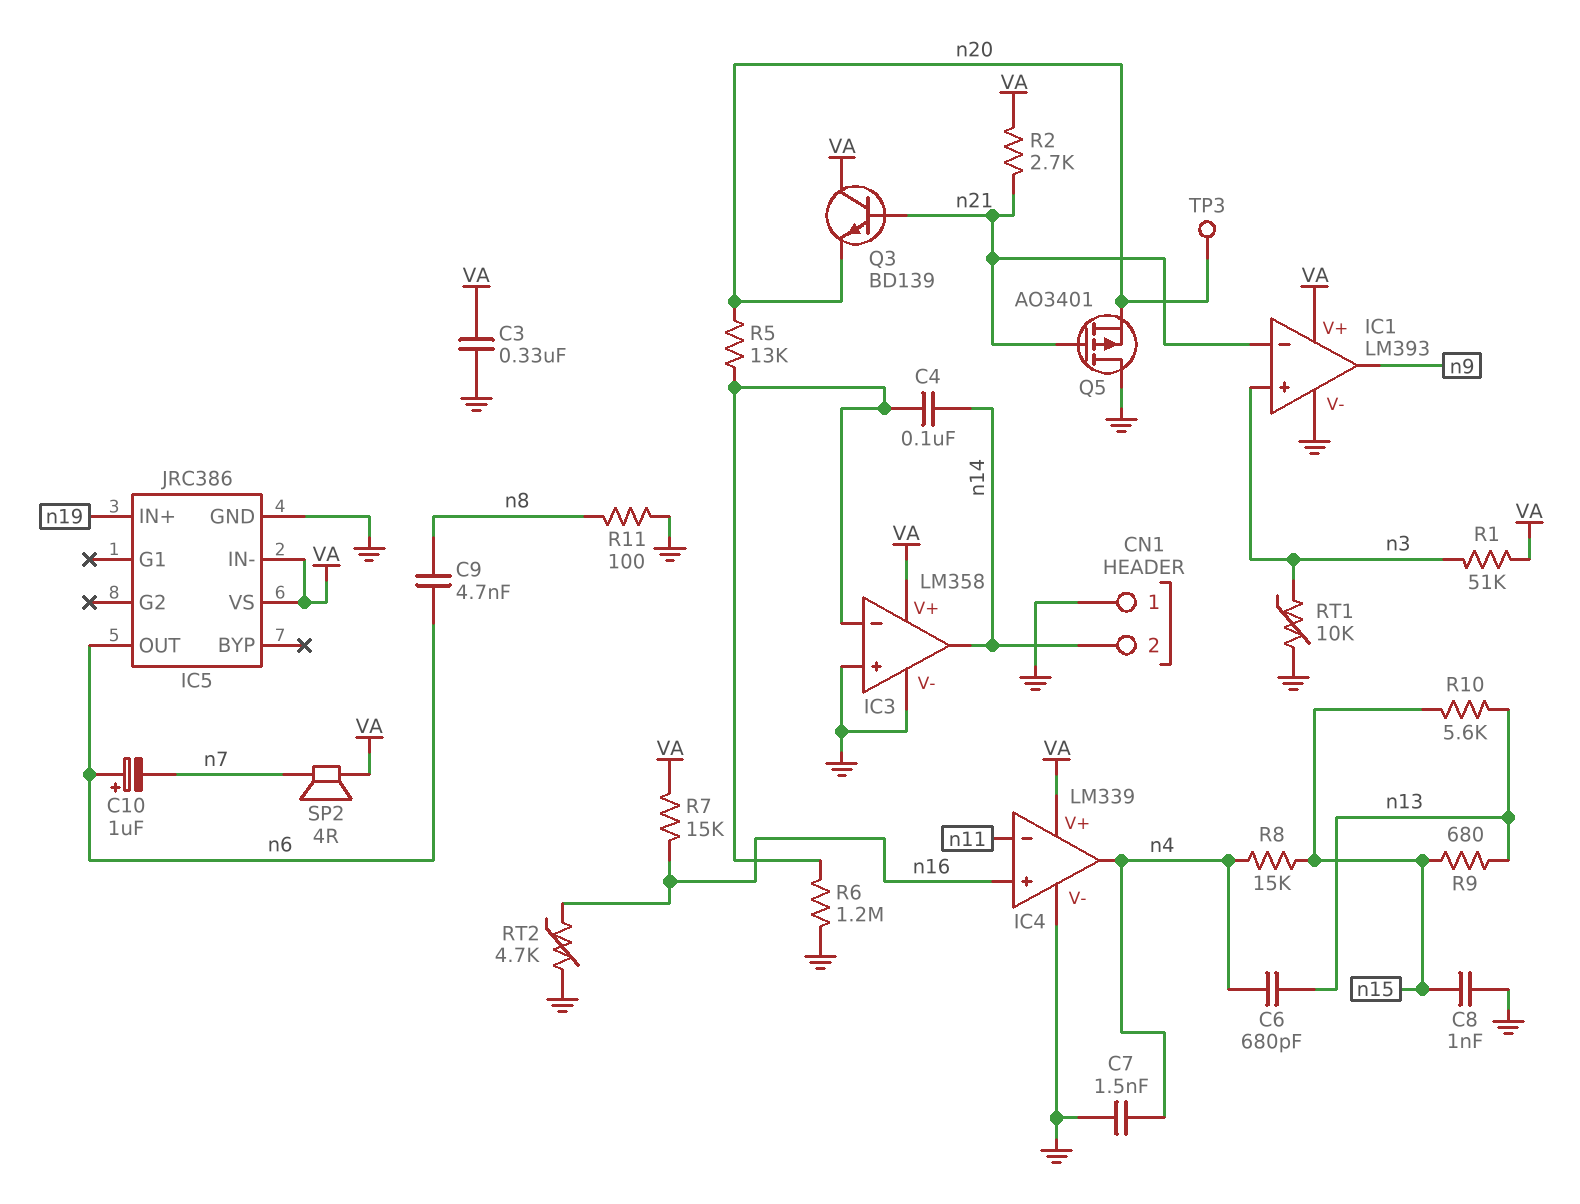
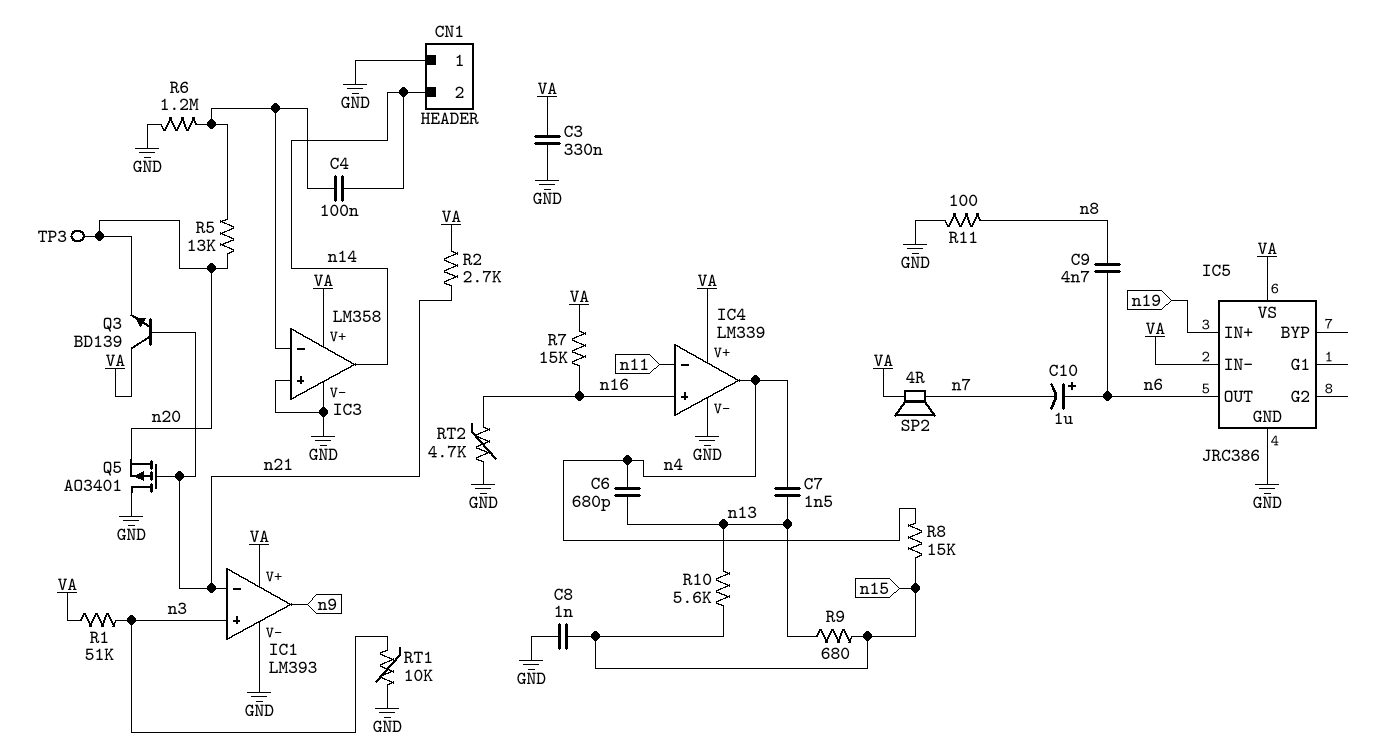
C7: 1.5nF (GND, n4) -> 1.5nF (n4, n13)

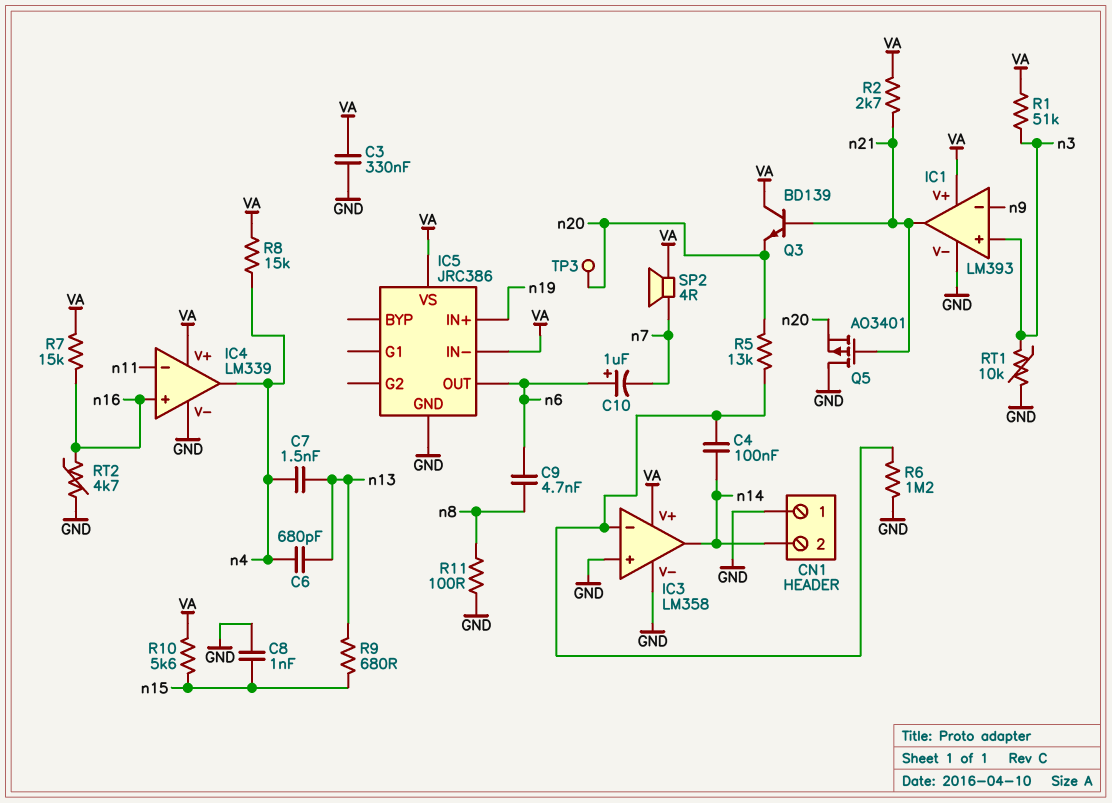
IC1 pin in-: n21 -> n9
IC1 pin out: n9 -> n21
R8: 15k (n4, n15) -> 15k (VA, n4)
R10: 5.6k (n13, n15) -> 5.6k (VA, n15)

